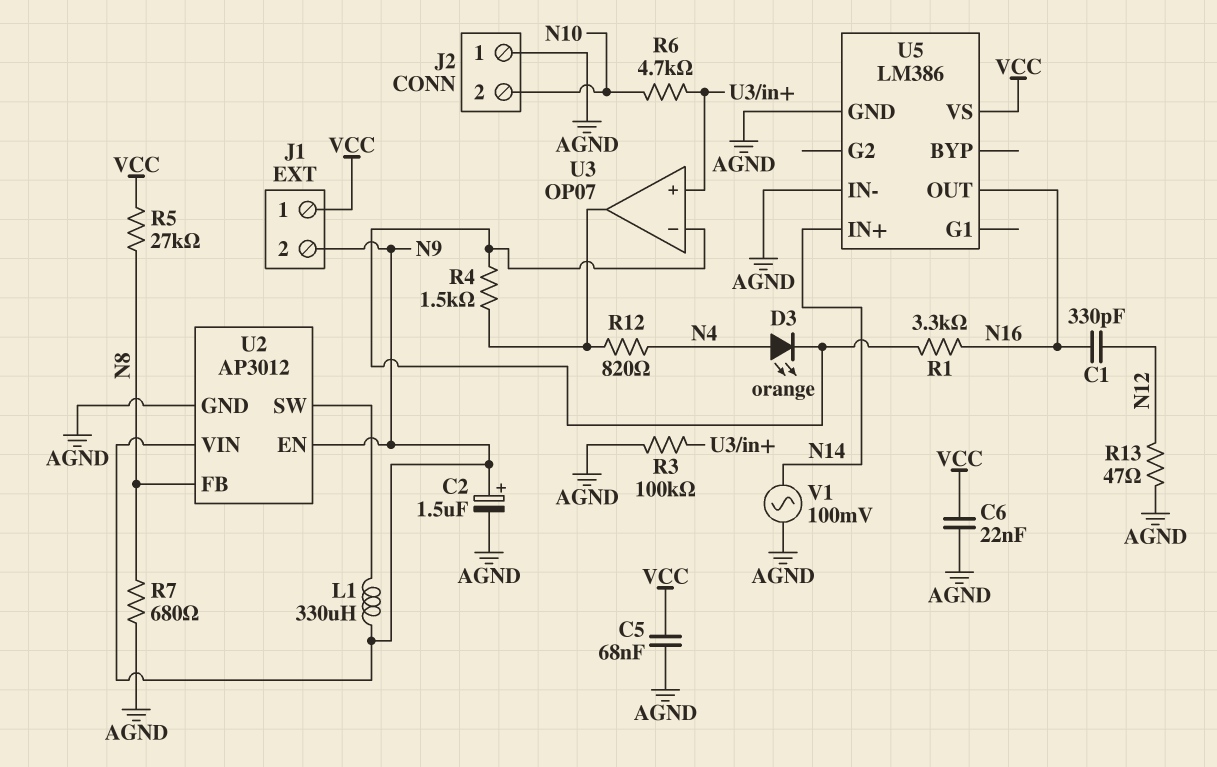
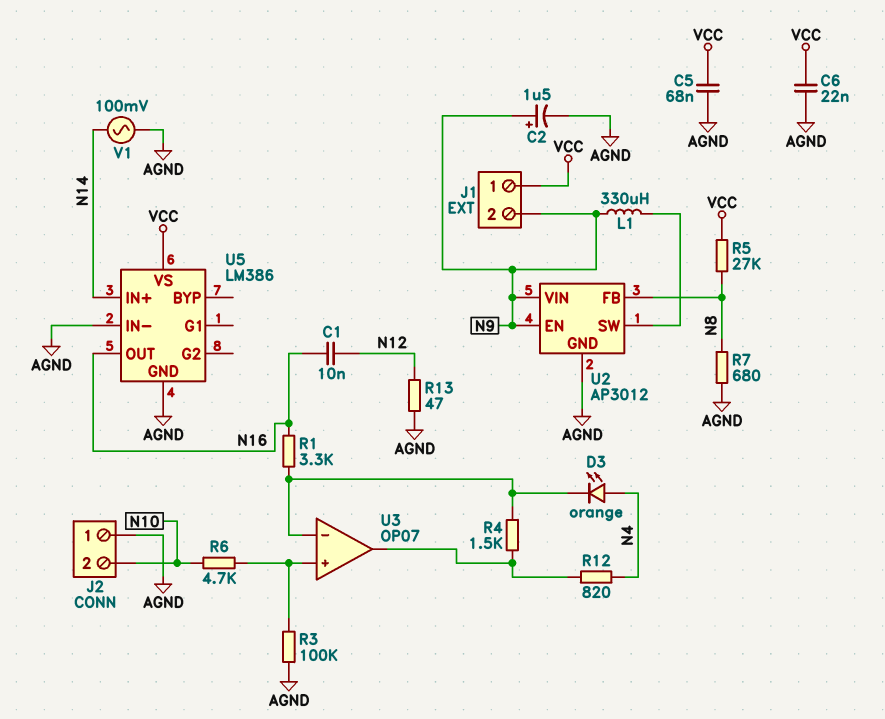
C1: 330pF (N12, N16) -> 10nF (N12, N16)

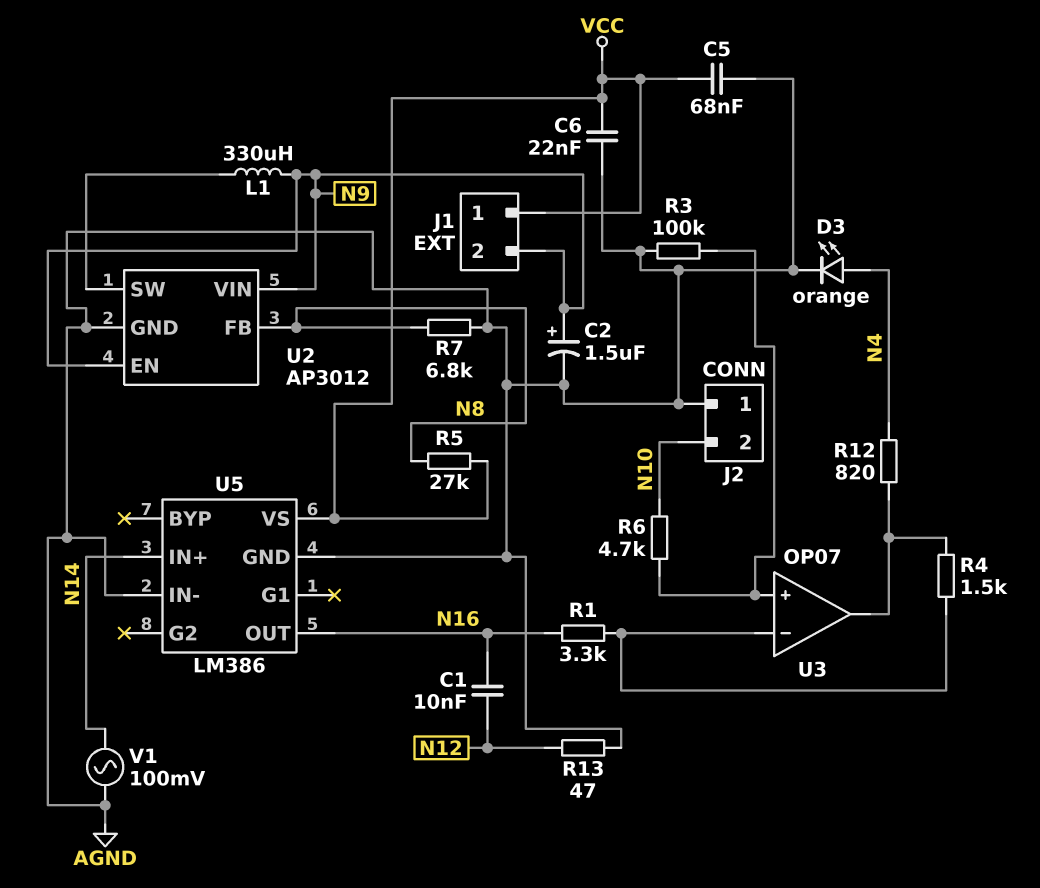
D3: LED orange (A N4, K U3/in-) -> LED orange (A N4, K AGND)
R7: 680 (AGND, N8) -> 6.8k (AGND, N8)

